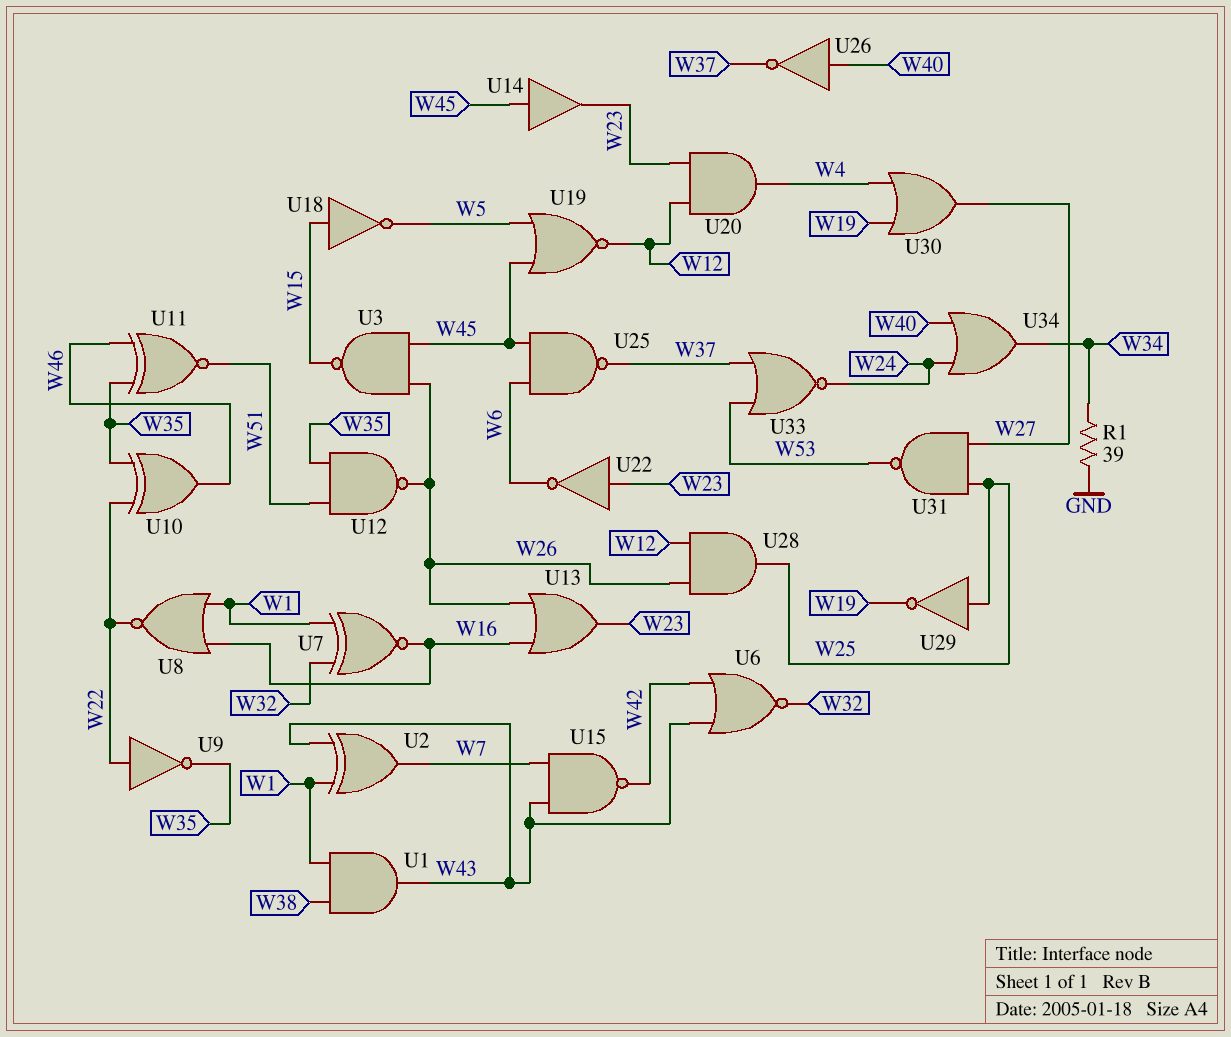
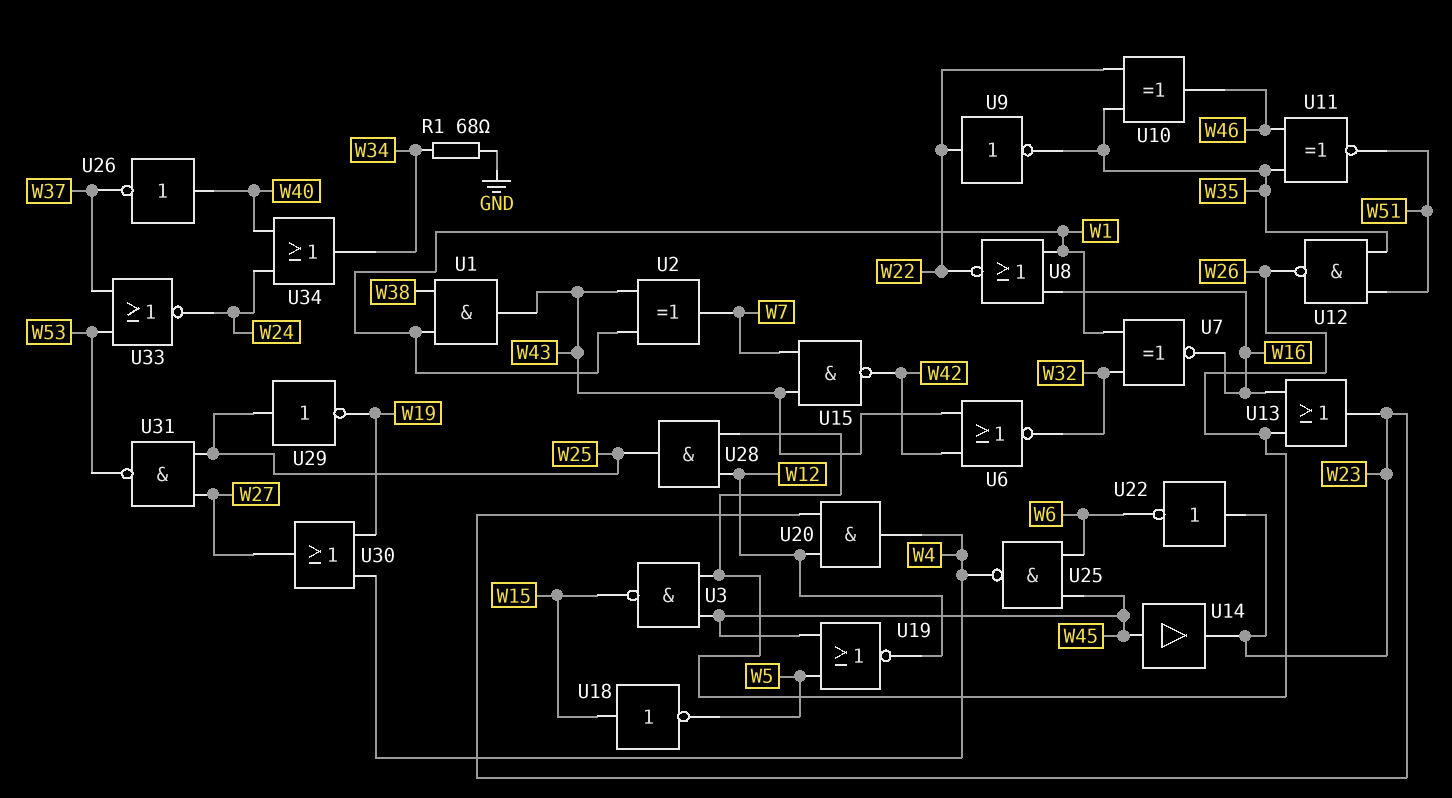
R1: 39 (GND, W34) -> 68 (GND, W34)
U25: NAND (in W6, in W45, out W37) -> NAND (in W6, in W45, out W4)

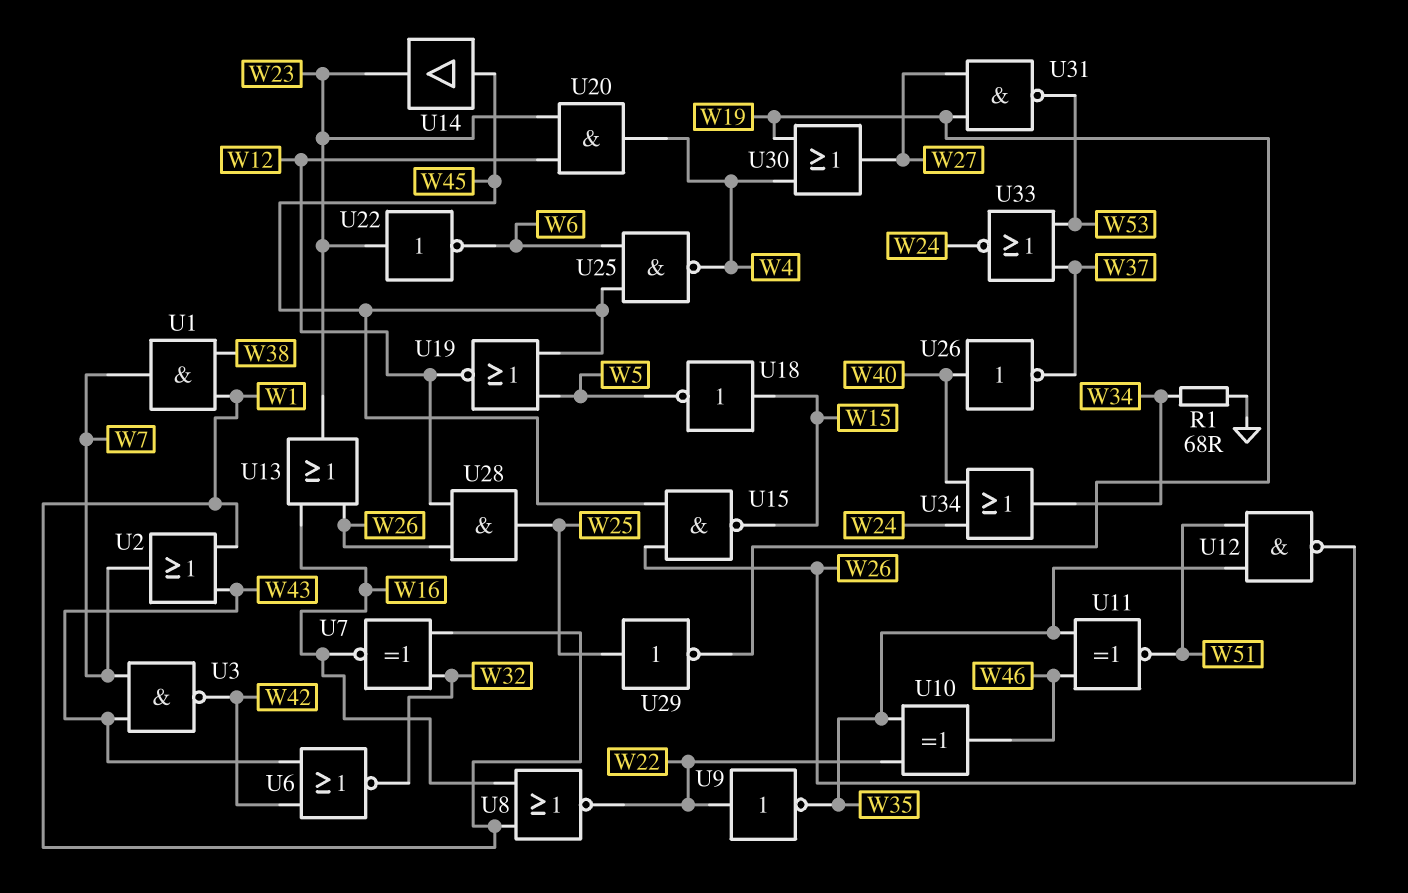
U1: AND (in W1, in W38, out W43) -> AND (in W1, in W38, out W7)
U2: XOR (in W1, in W43, out W7) -> OR (in W1, in W43, out W7)
U3: NAND (in W26, in W45, out W15) -> NAND (in W7, in W43, out W42)
U15: NAND (in W7, in W43, out W42) -> NAND (in W26, in W45, out W15)
U31: NAND (in W25, in W27, out W53) -> NAND (in W19, in W27, out W53)

